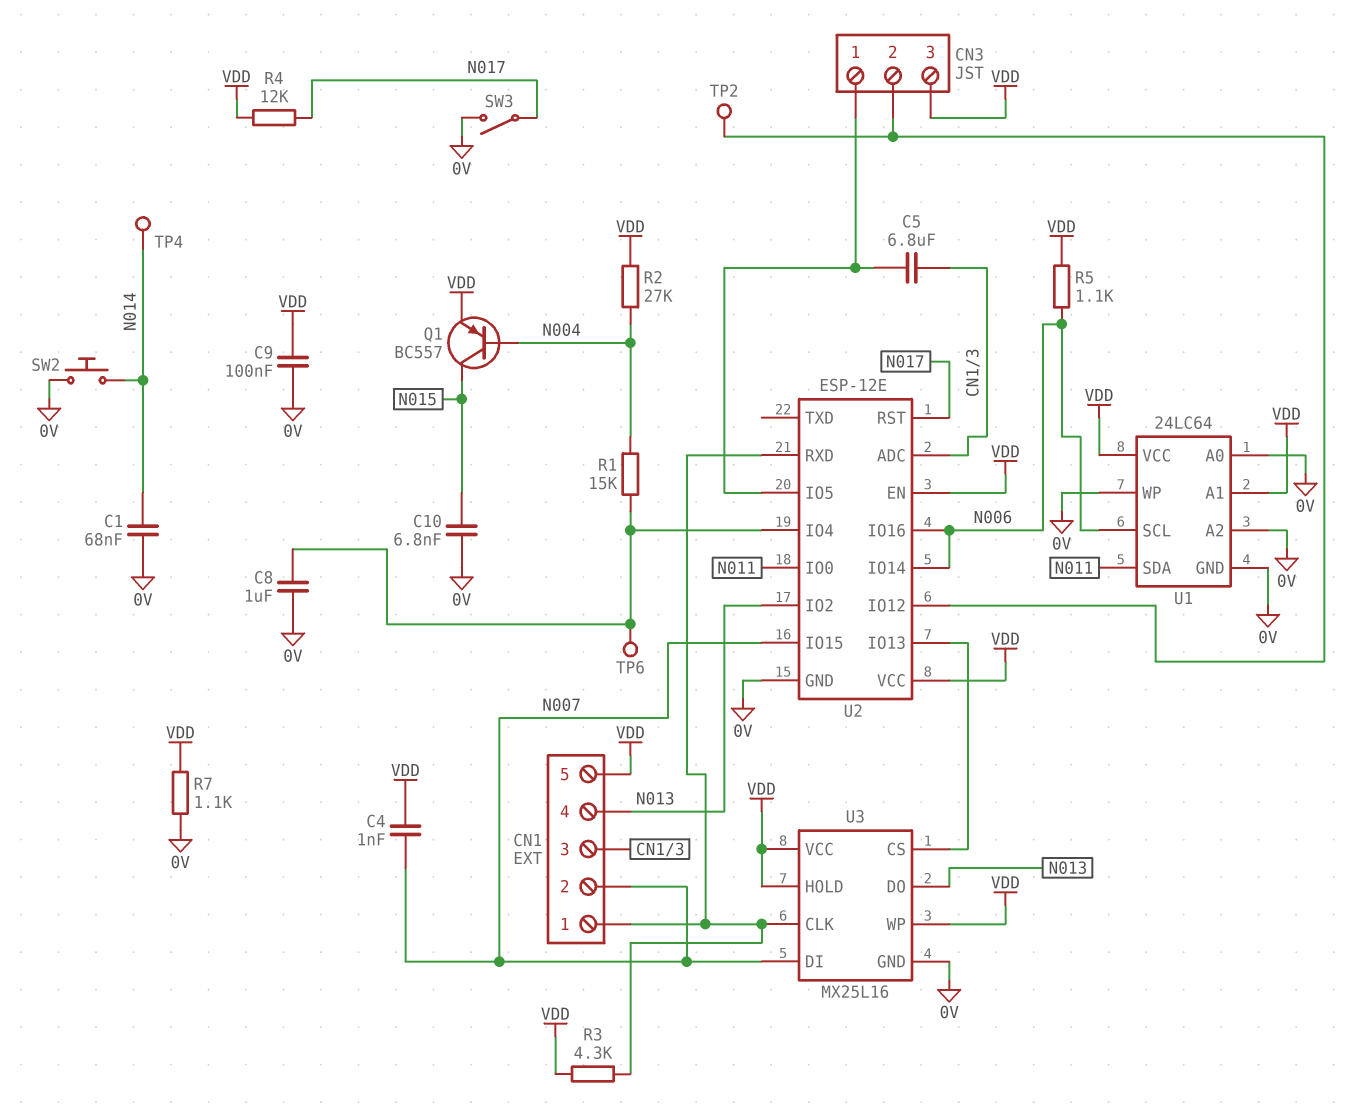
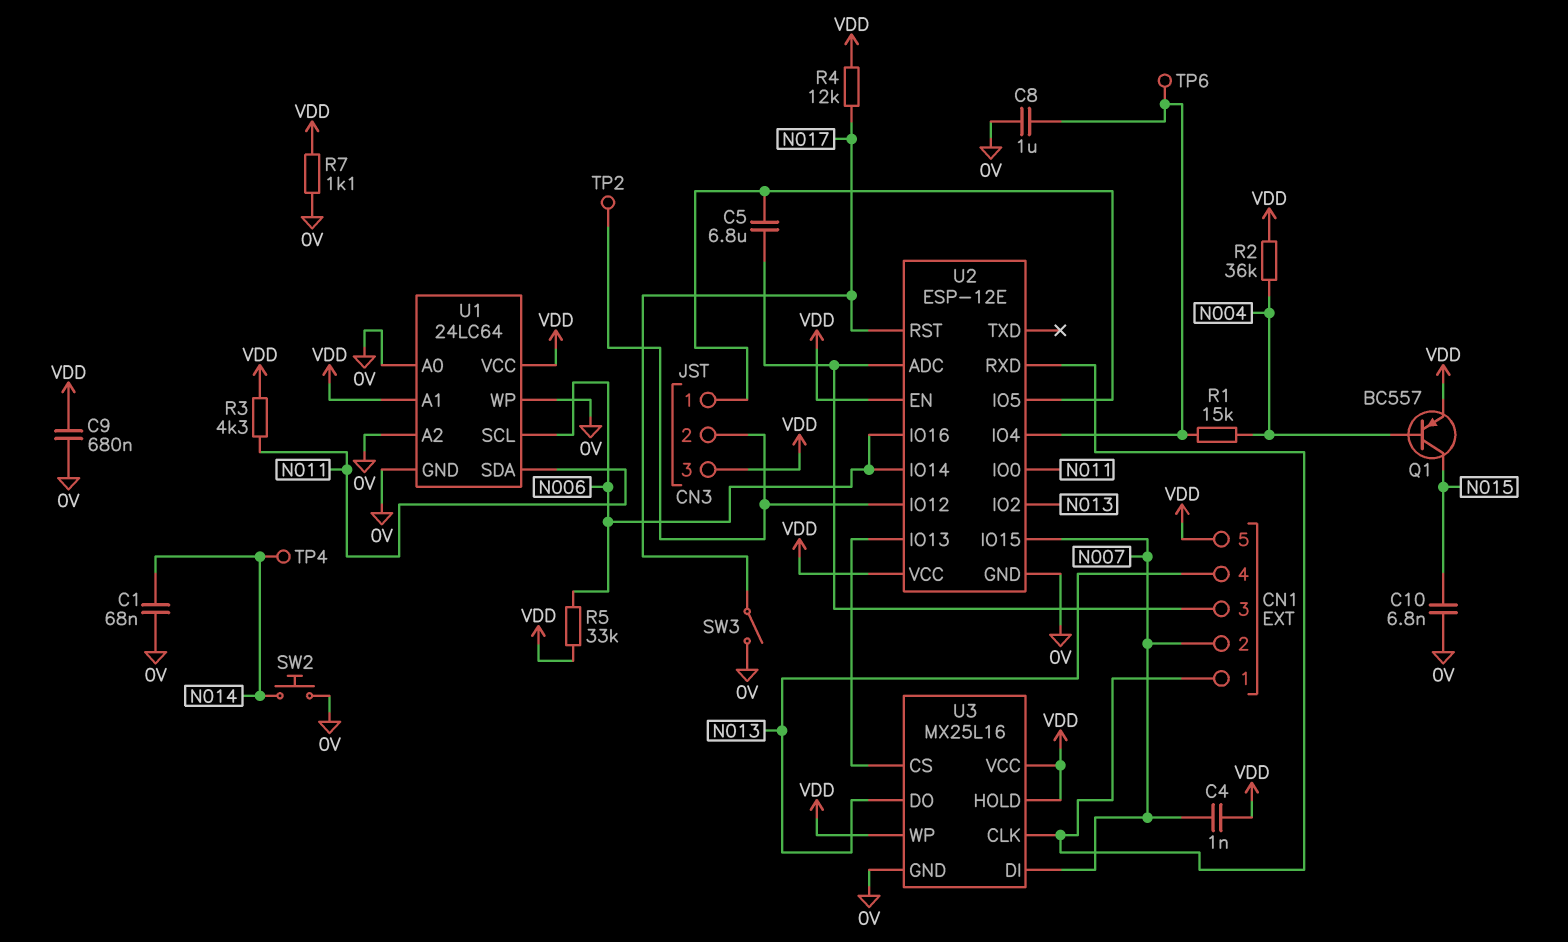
C9: 100nF (0V, VDD) -> 680nF (0V, VDD)
R2: 27k (N004, VDD) -> 36k (N004, VDD)
R3: 4.3k (CN1/1, VDD) -> 4.3k (N011, VDD)
R5: 1.1k (N006, VDD) -> 33k (N006, VDD)

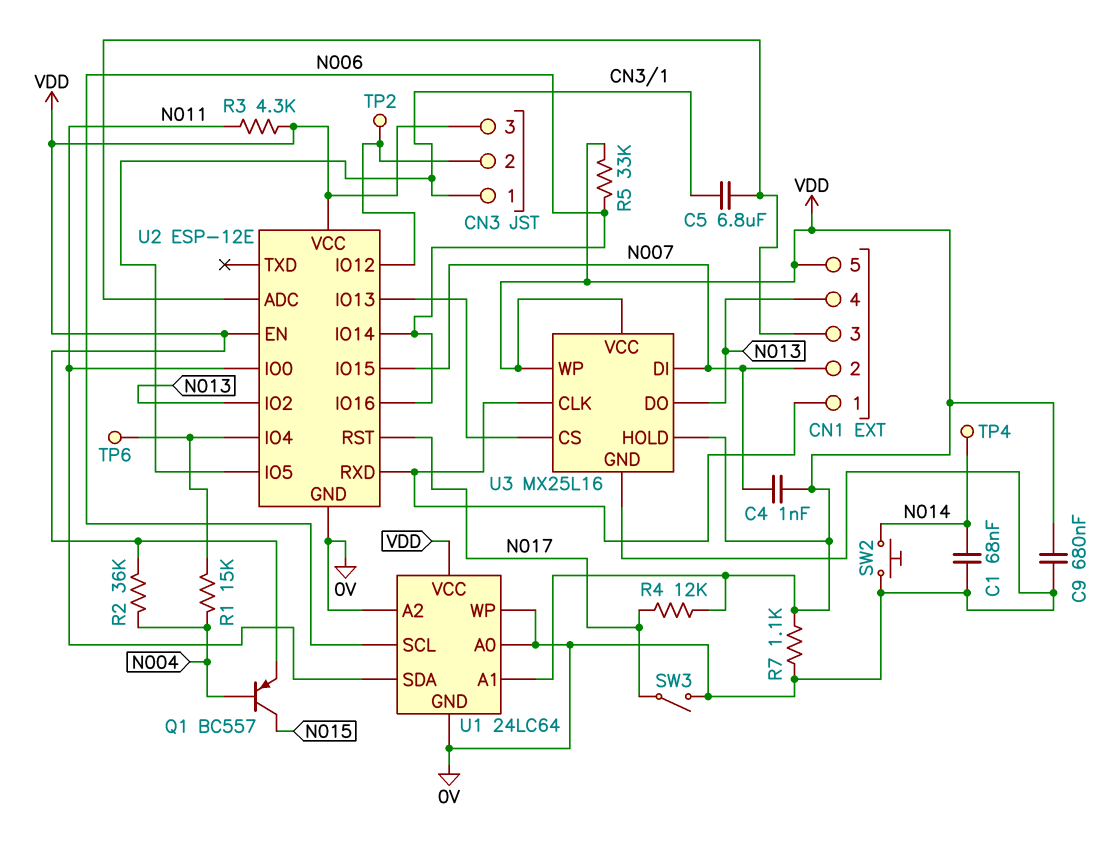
C8: 1uF (0V, U2/IO4) -> none
C10: 6.8nF (0V, N015) -> none

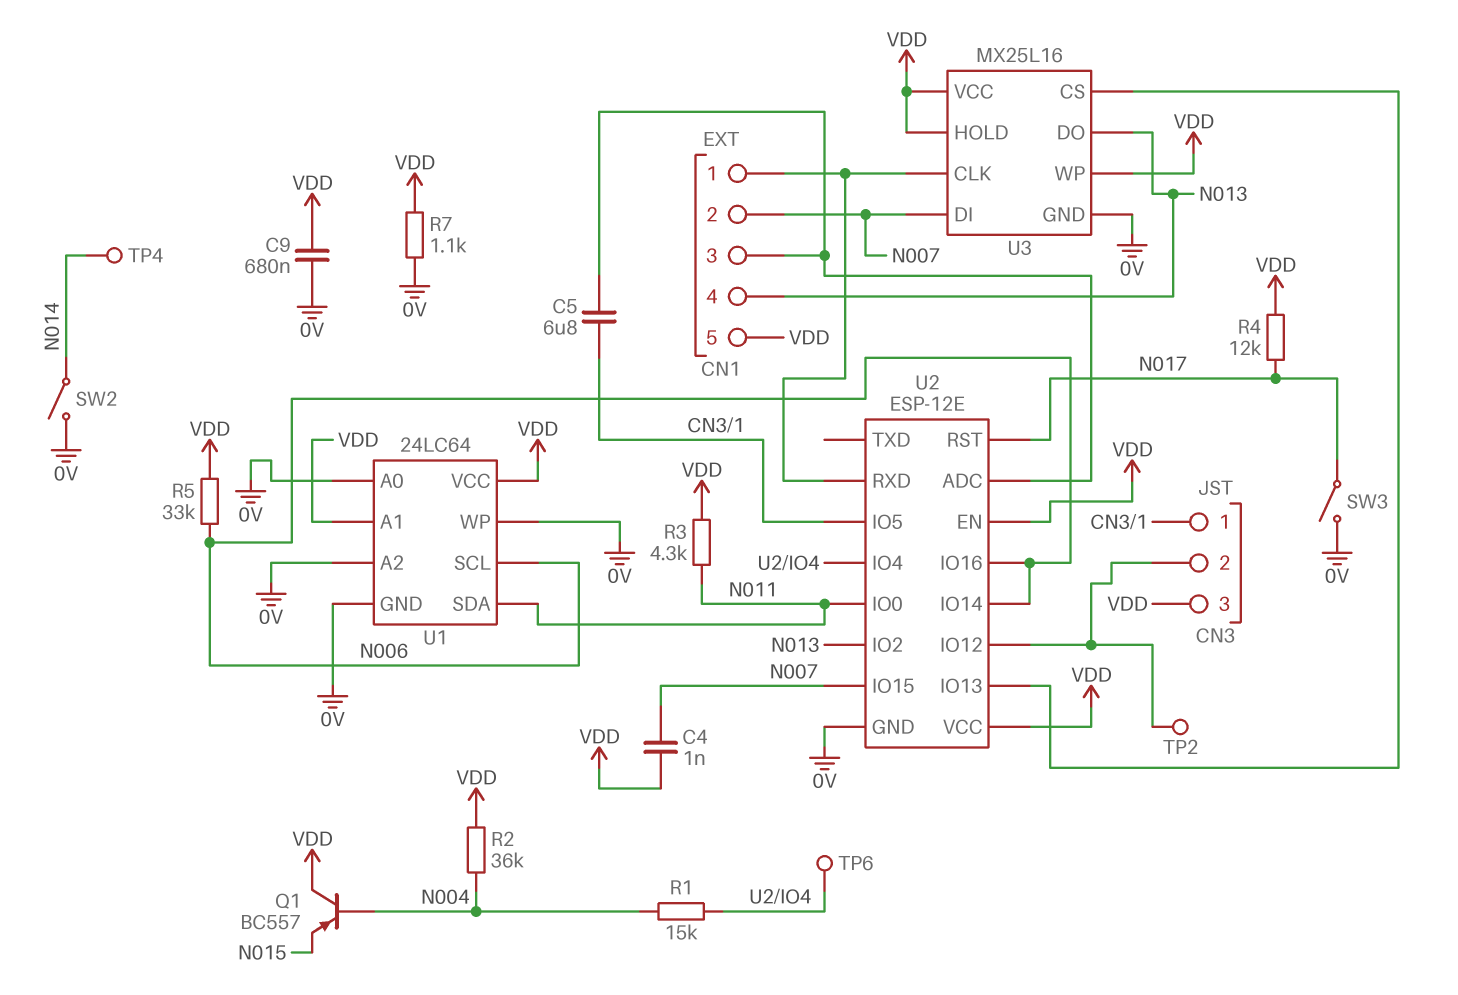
C1: 68nF (0V, N014) -> none
Q1: PNP BC557 (B N004, C N015, E VDD) -> PNP BC557 (B N004, C VDD, E N015)
SW2: button (0V, N014) -> switch (0V, N014)

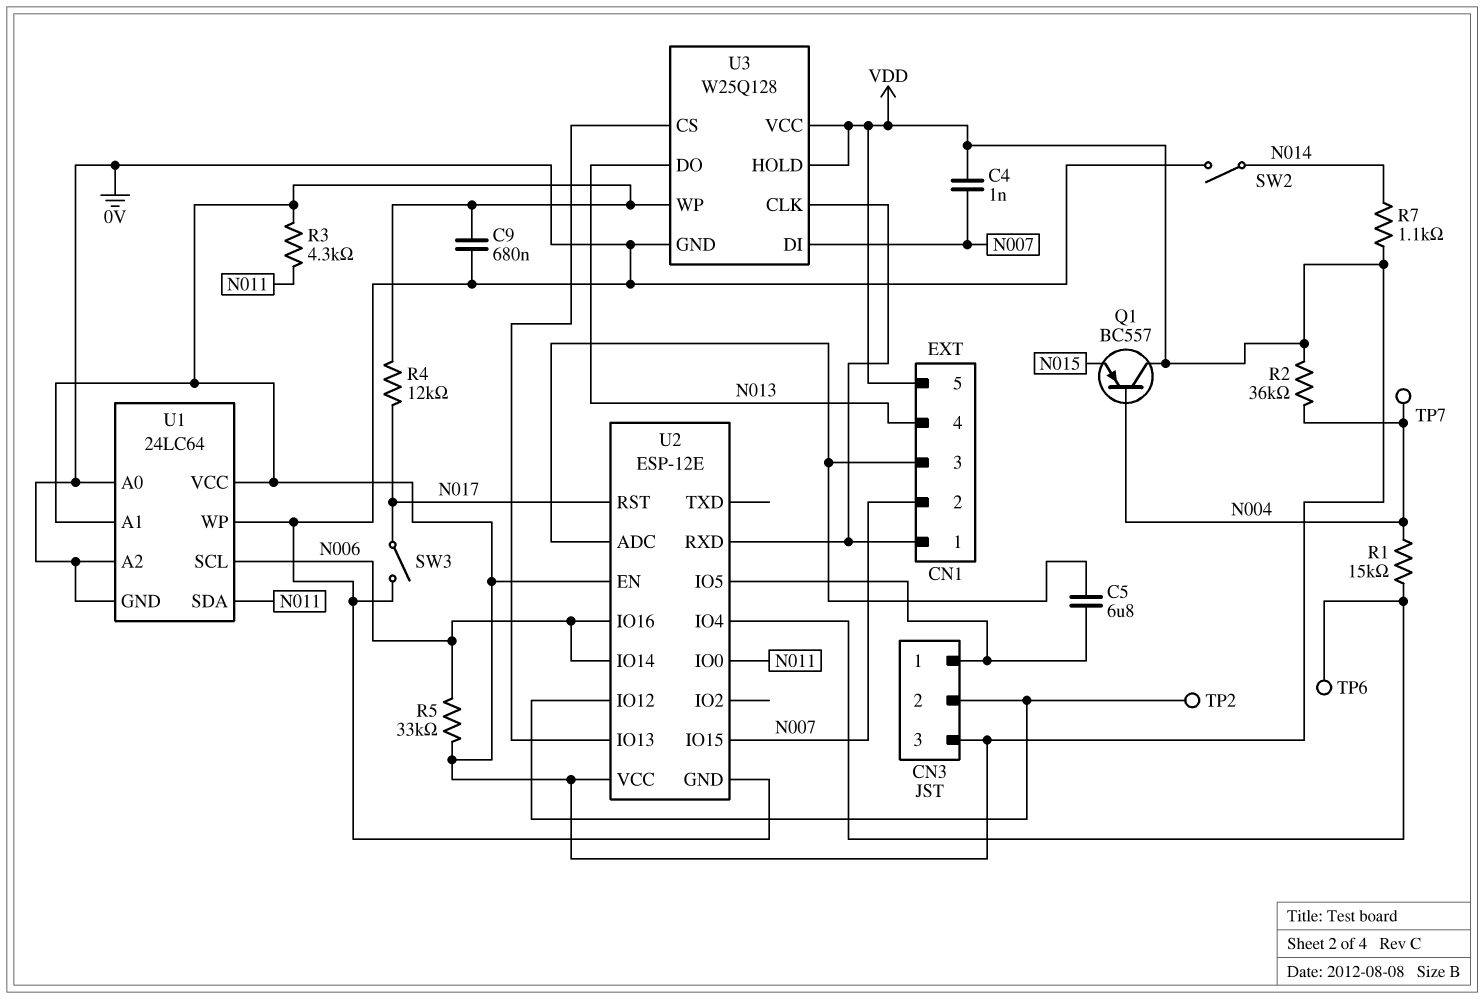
R7: 1.1k (0V, VDD) -> 1.1k (N014, VDD)
TP4: test point (N014) -> none
TP7: none -> test point (N004)
U2 pin IO2: N013 -> none
U3: MX25L16 -> W25Q128

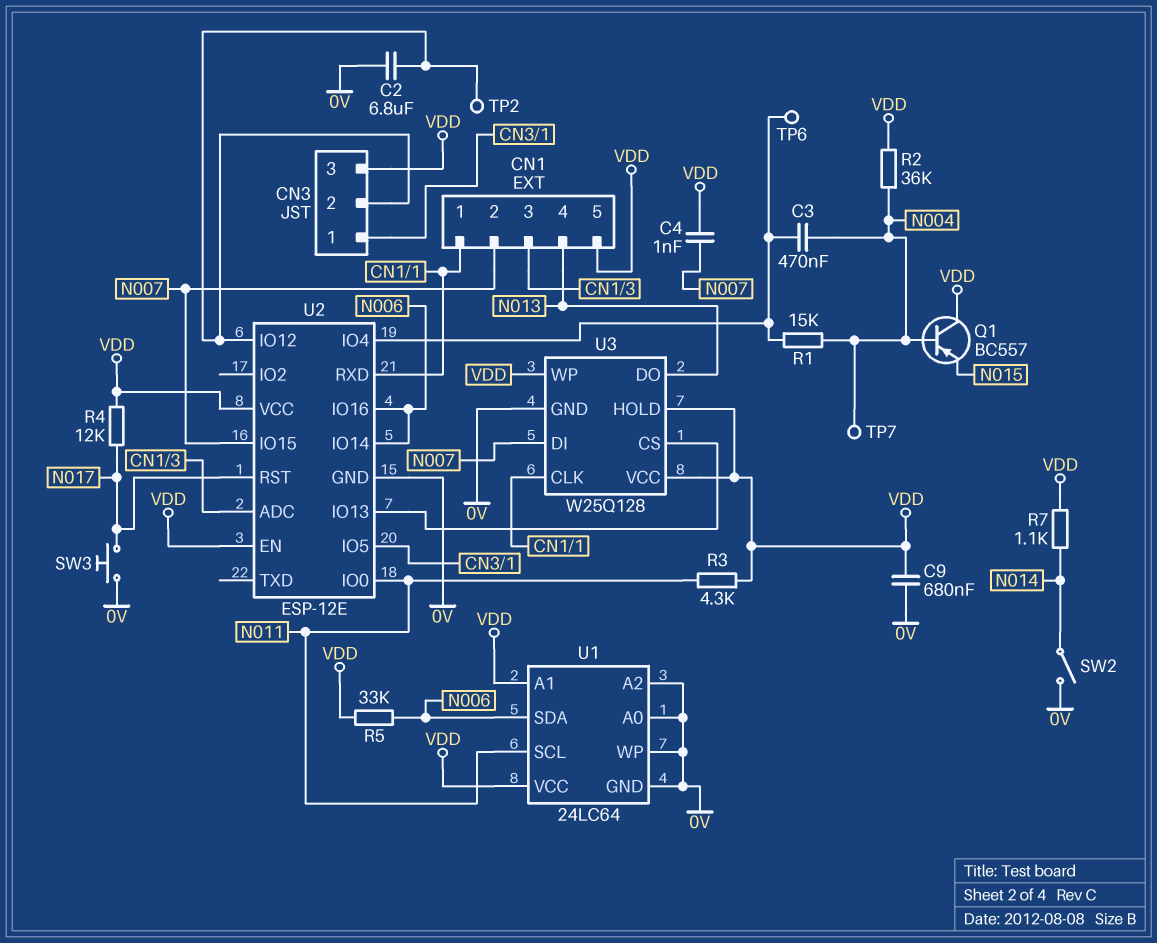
C2: none -> 6.8uF (0V, CN3/2)
C3: none -> 470nF (N004, U2/IO4)
C5: 6.8uF (CN1/3, CN3/1) -> none
SW3: switch (0V, N017) -> button (0V, N017)
U1 pin SCL: N006 -> N011
U1 pin SDA: N011 -> N006

